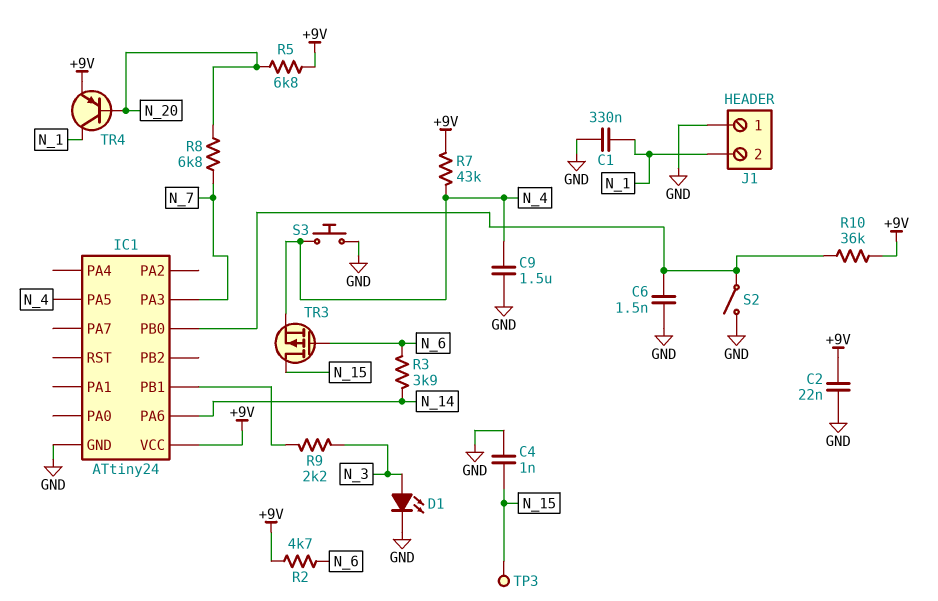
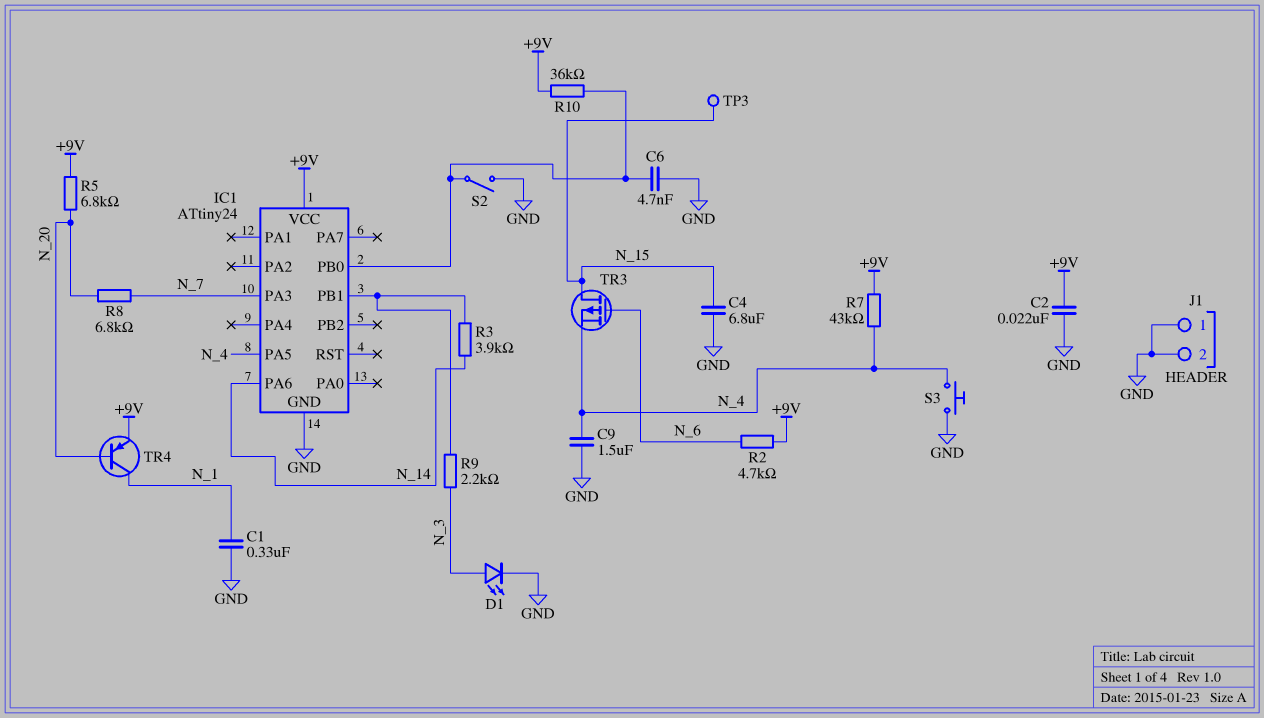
C4: 1nF (GND, N_15) -> 6.8uF (GND, N_15)
C6: 1.5nF (GND, IC1/PB0) -> 4.7nF (GND, IC1/PB0)
J1 pin 2: N_1 -> GND
R3: 3.9k (N_6, N_14) -> 3.9k (IC1/PB1, N_14)

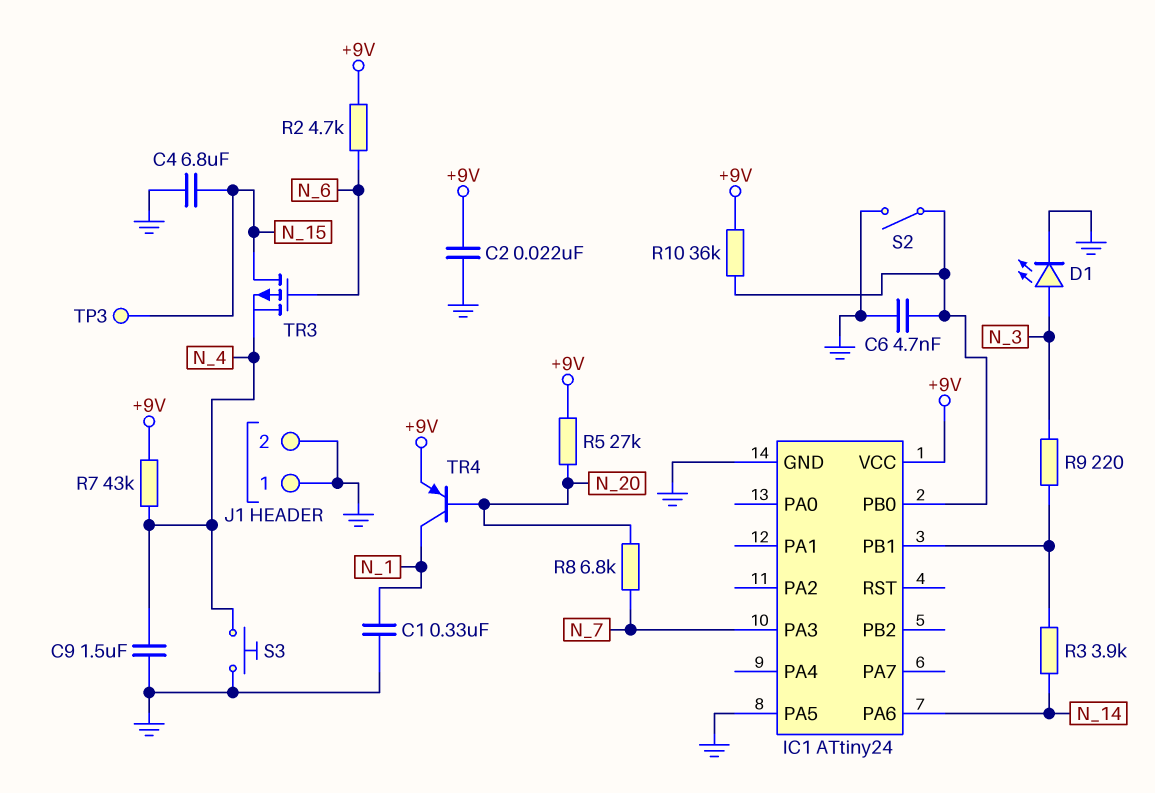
IC1 pin PA5: N_4 -> GND
R5: 6.8k (+9V, N_20) -> 27k (+9V, N_20)
R9: 2.2k (IC1/PB1, N_3) -> 220 (IC1/PB1, N_3)

